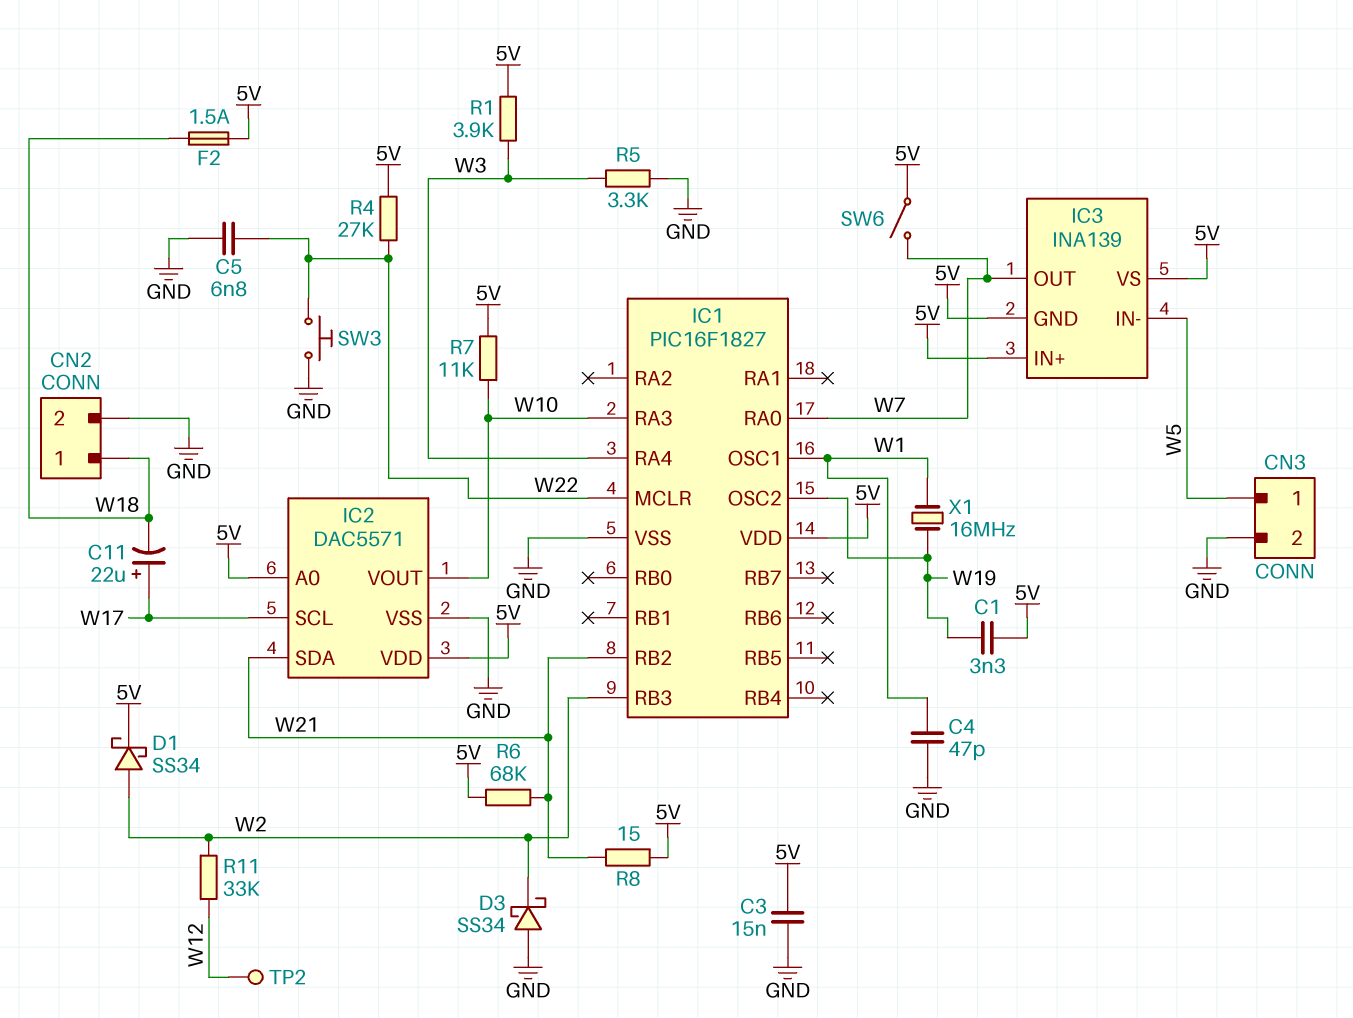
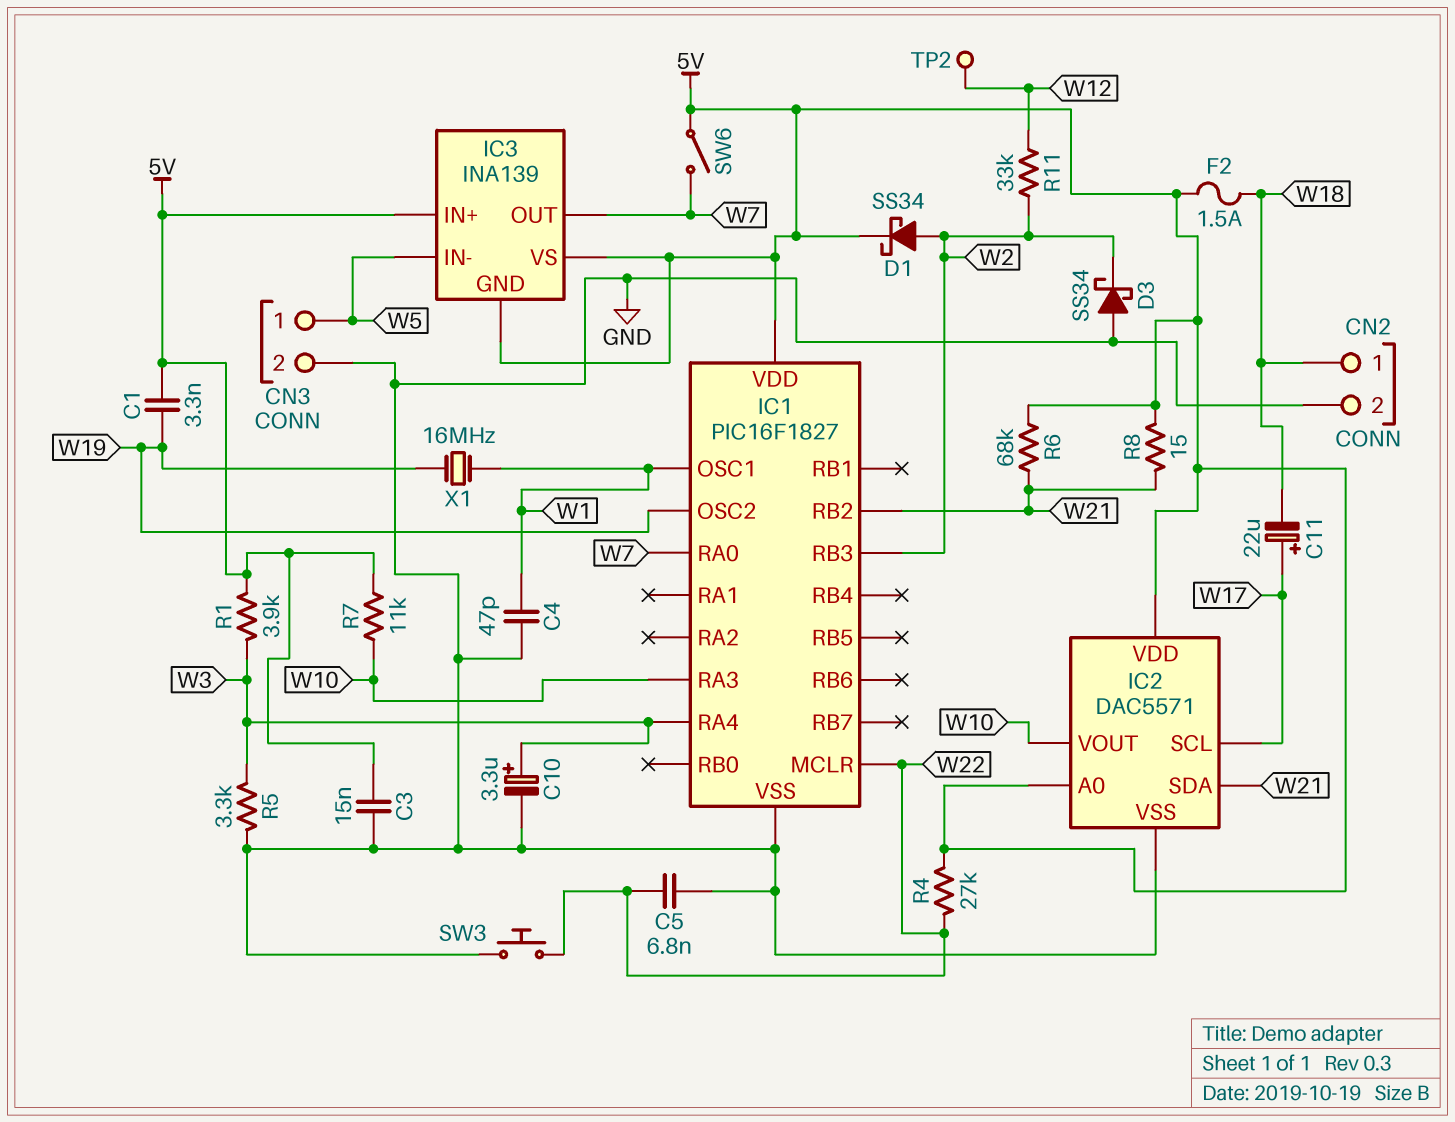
C10: none -> 3.3uF (plus W3, minus GND)

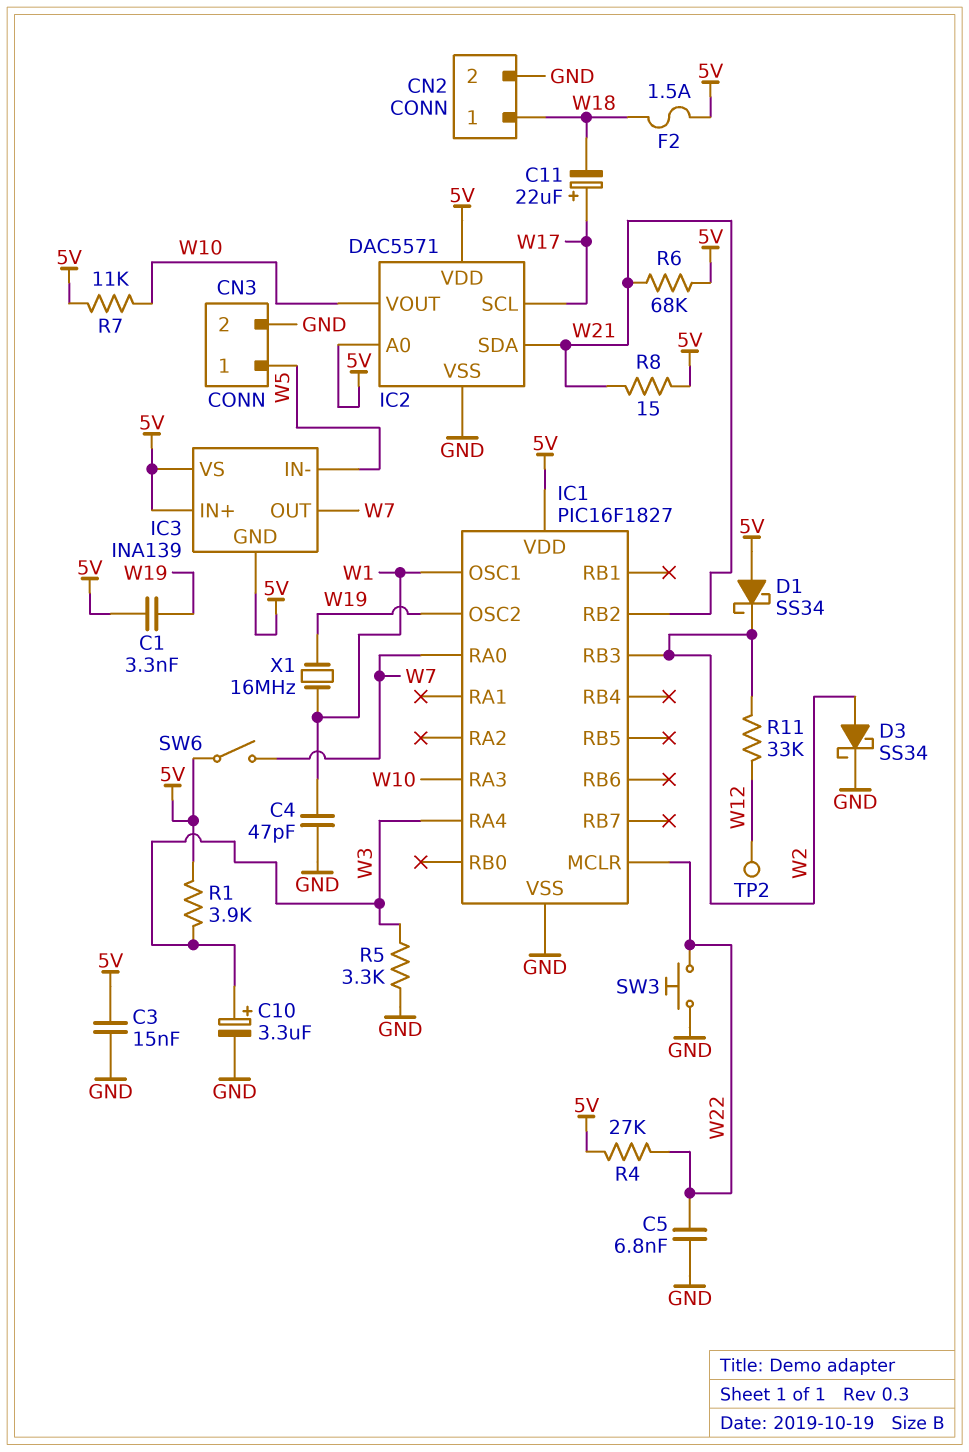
D1: schottky SS34 (A W2, K 5V) -> schottky SS34 (A 5V, K W2)
D3: schottky SS34 (A GND, K W2) -> schottky SS34 (A W2, K GND)

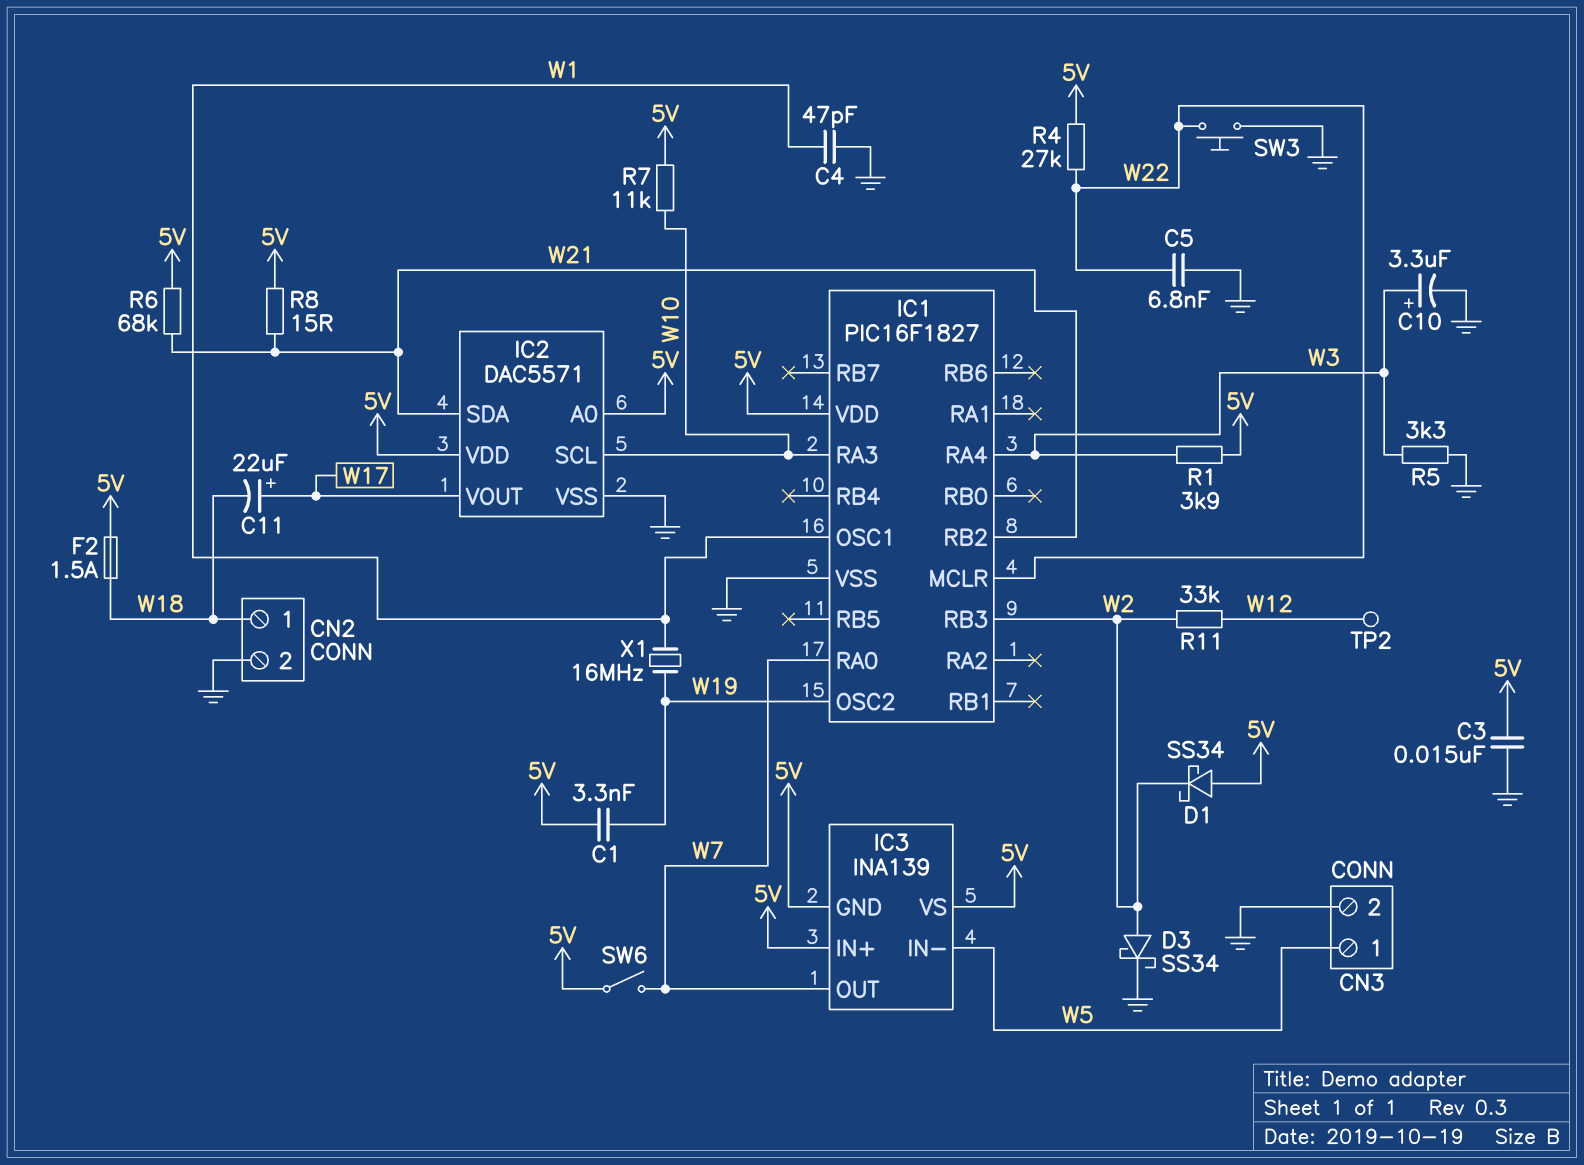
IC2 pin SCL: W17 -> W10
IC2 pin VOUT: W10 -> W17

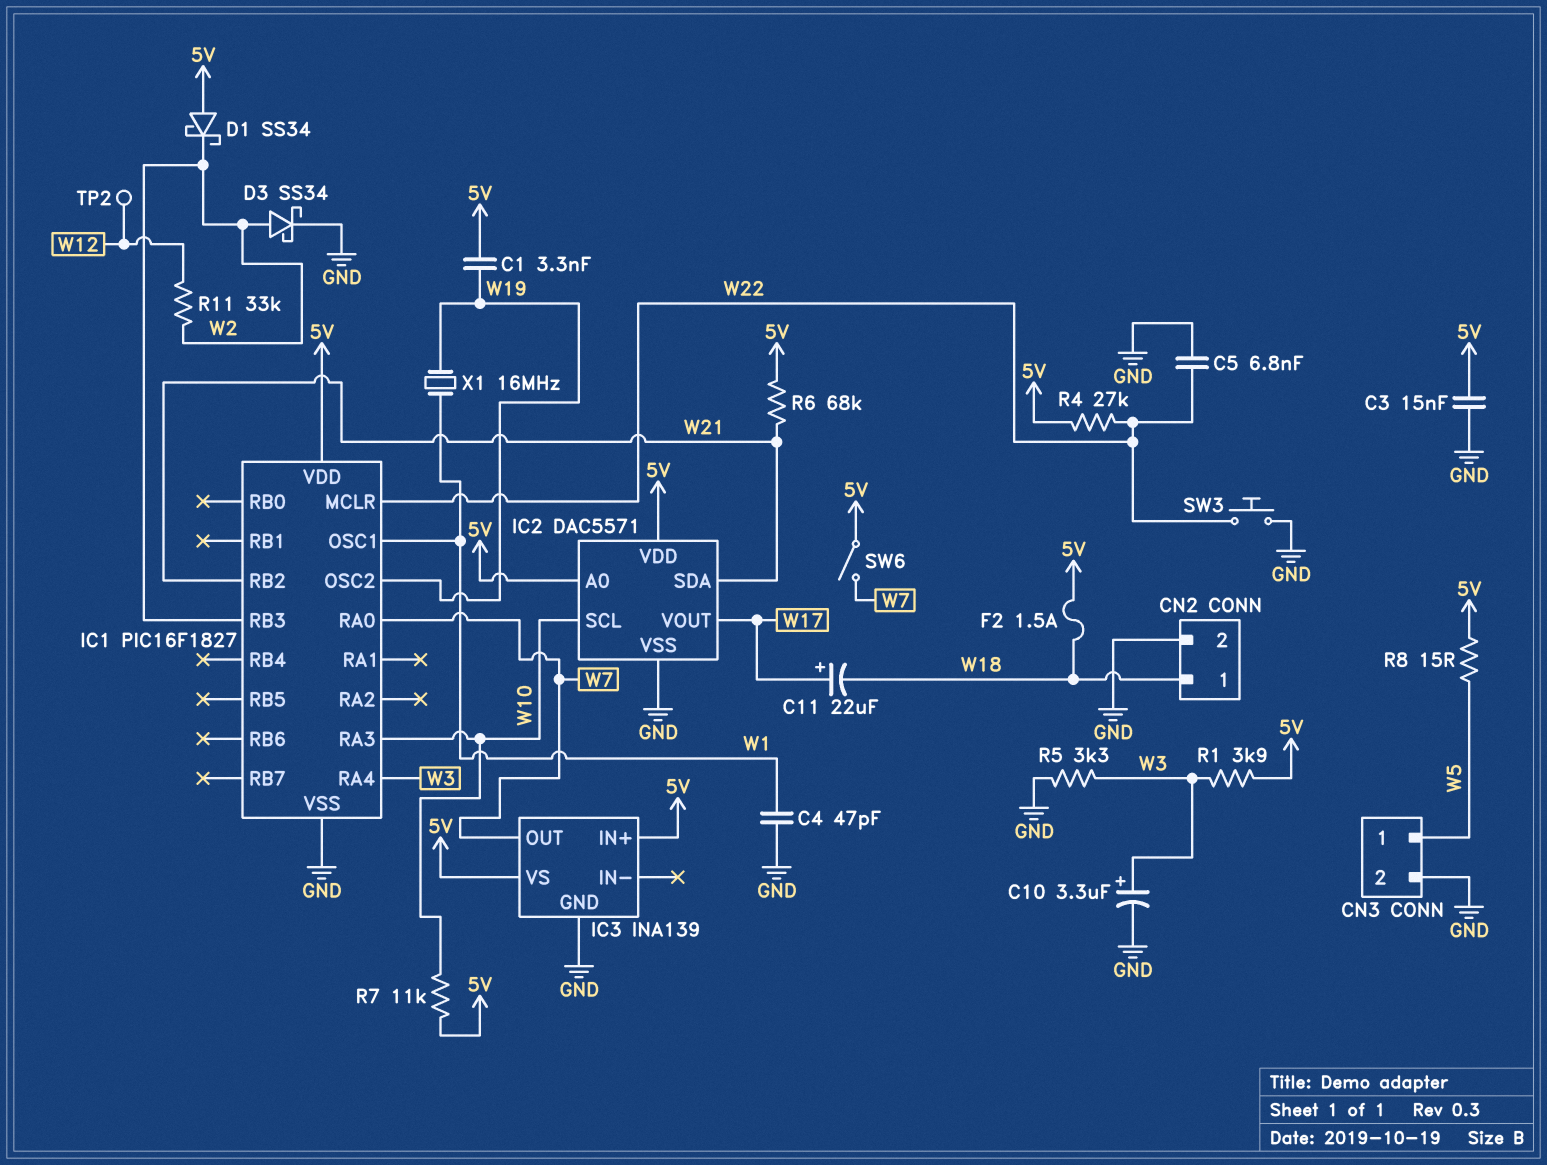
IC3 pin GND: 5V -> GND
IC3 pin IN-: W5 -> none
R8: 15 (5V, W21) -> 15 (5V, W5)

